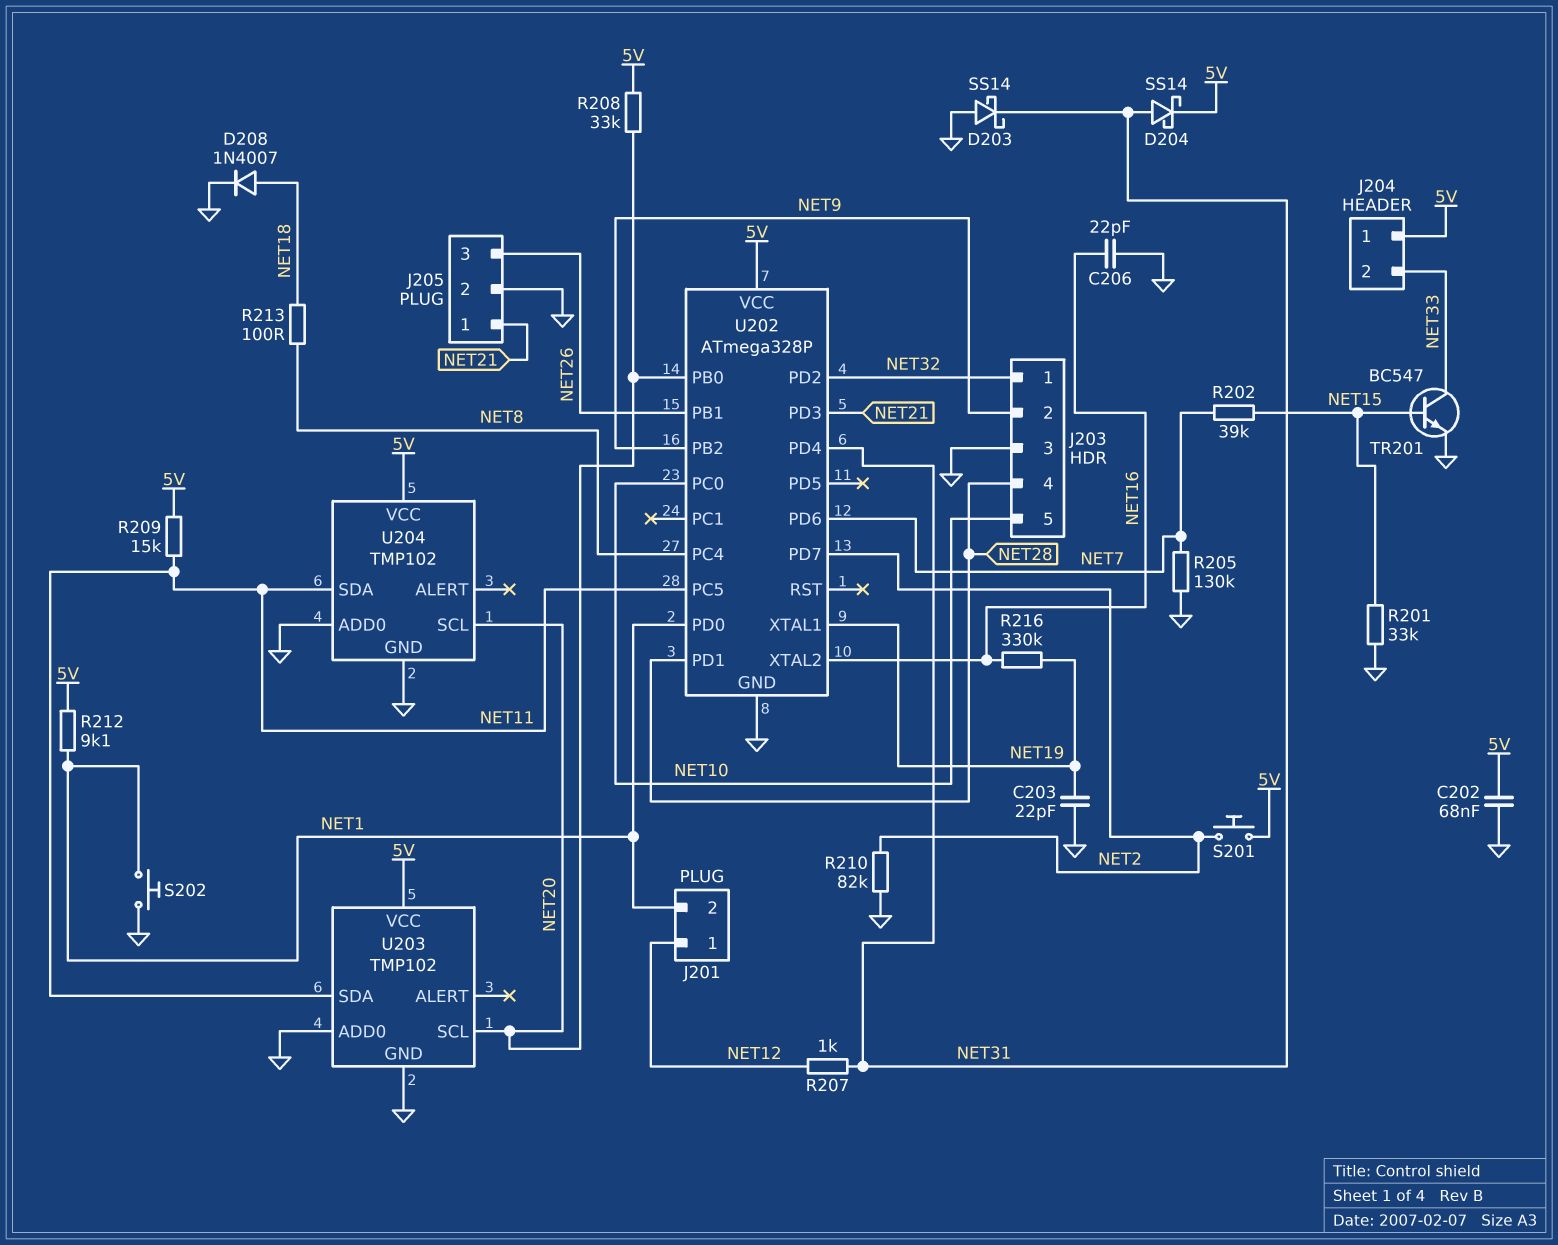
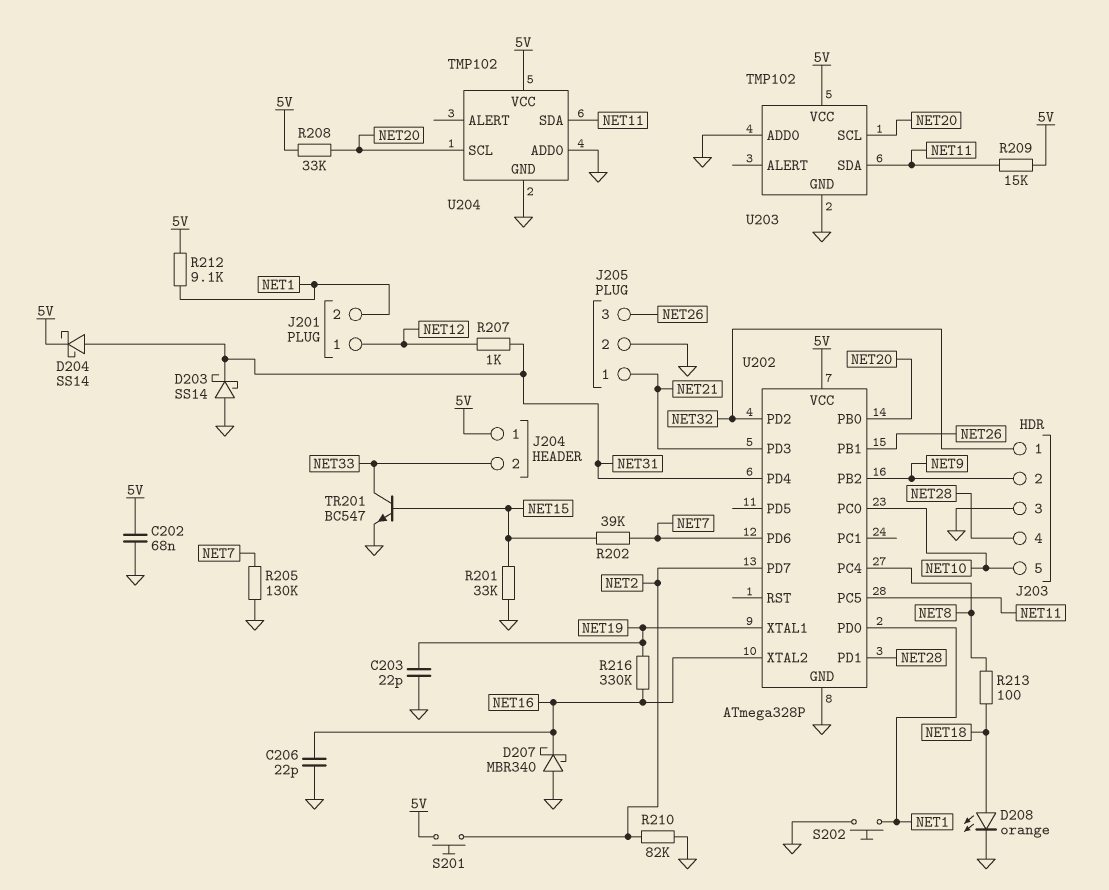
D207: none -> schottky MBR340 (A GND, K NET16)
D208: diode 1N4007 (A NET18, K GND) -> LED orange (A NET18, K GND)

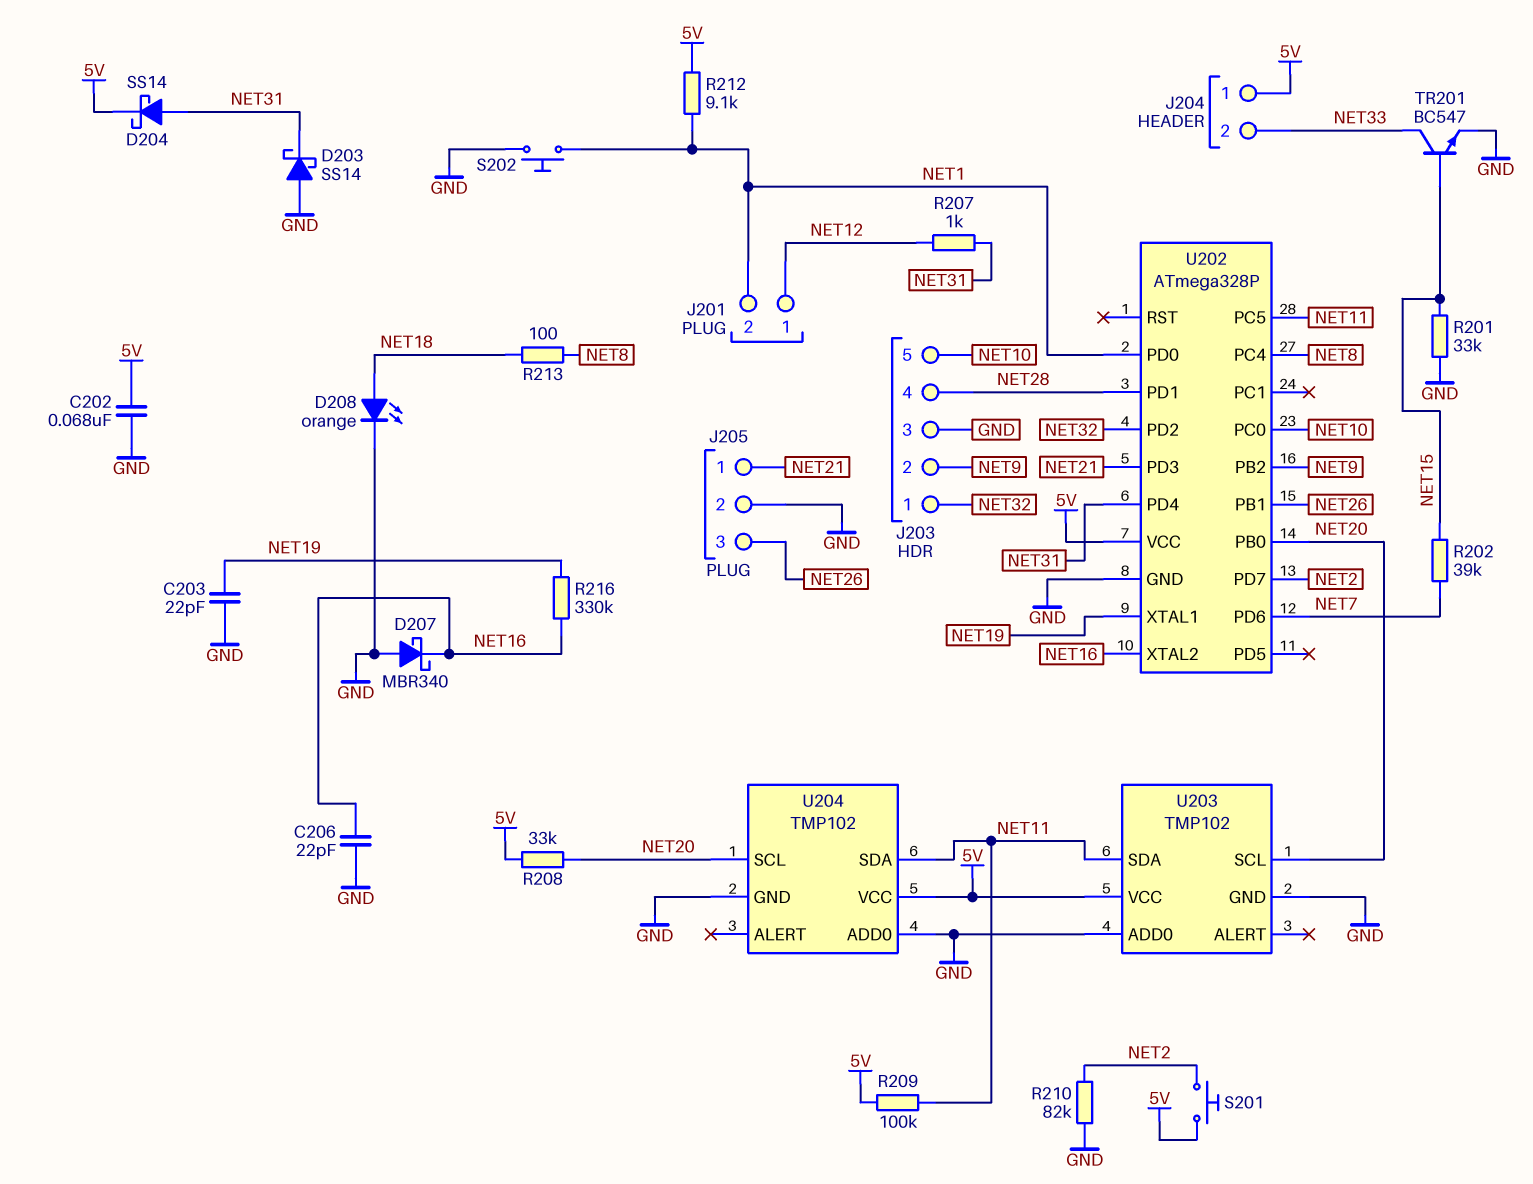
R205: 130k (GND, NET7) -> none
R209: 15k (5V, NET11) -> 100k (5V, NET11)

